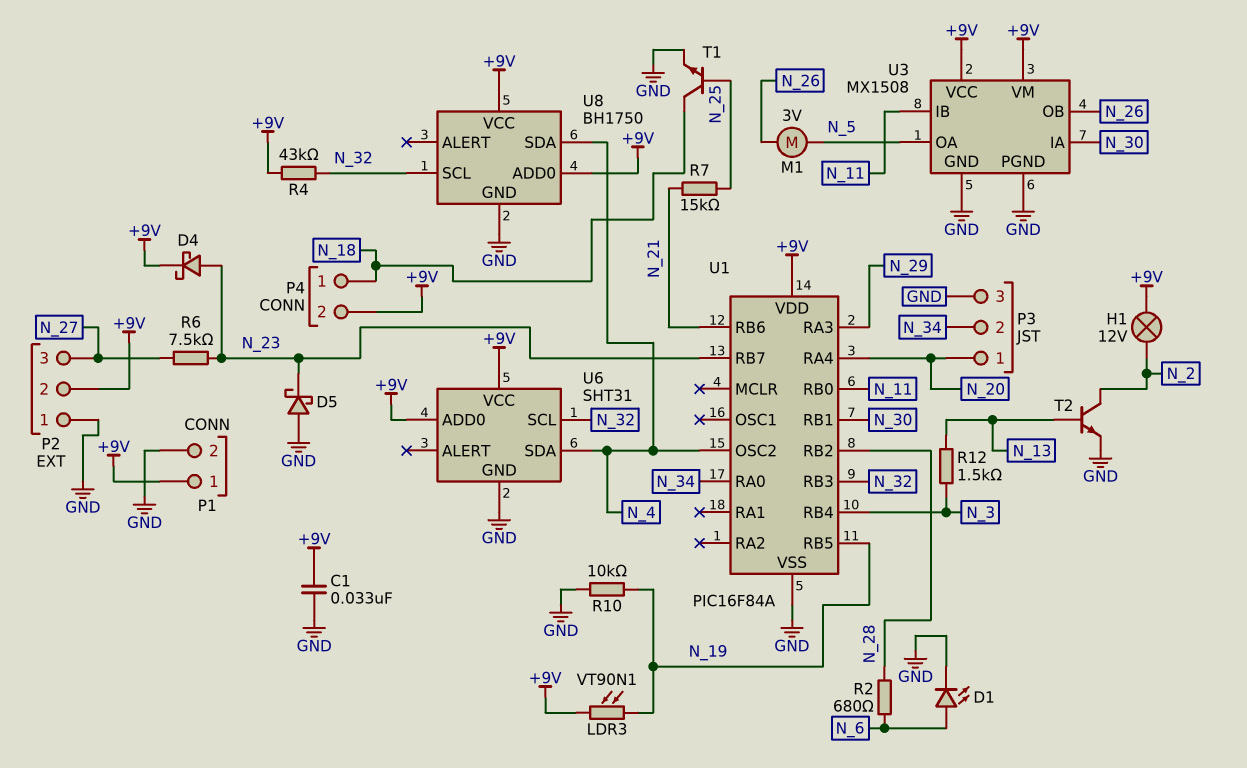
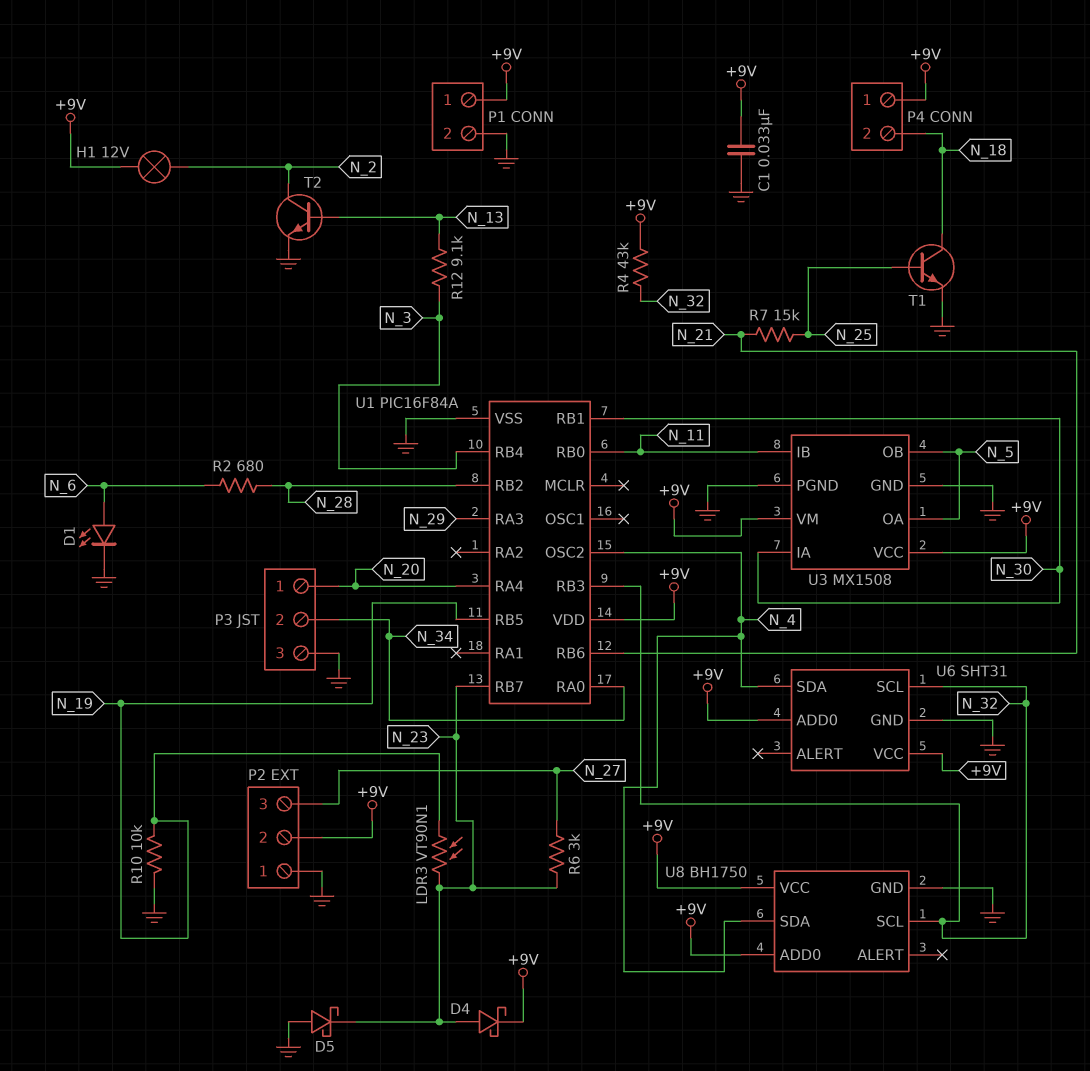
LDR3: VT90N1 (+9V, N_19) -> VT90N1 (N_19, N_23)
M1: motor 3V (N_5, N_26) -> none
P4 pin 1: N_18 -> +9V
P4 pin 2: +9V -> N_18
R6: 7.5k (N_23, N_27) -> 3k (N_23, N_27)
R12: 1.5k (N_3, N_13) -> 9.1k (N_3, N_13)
U3 pin OB: N_26 -> N_5

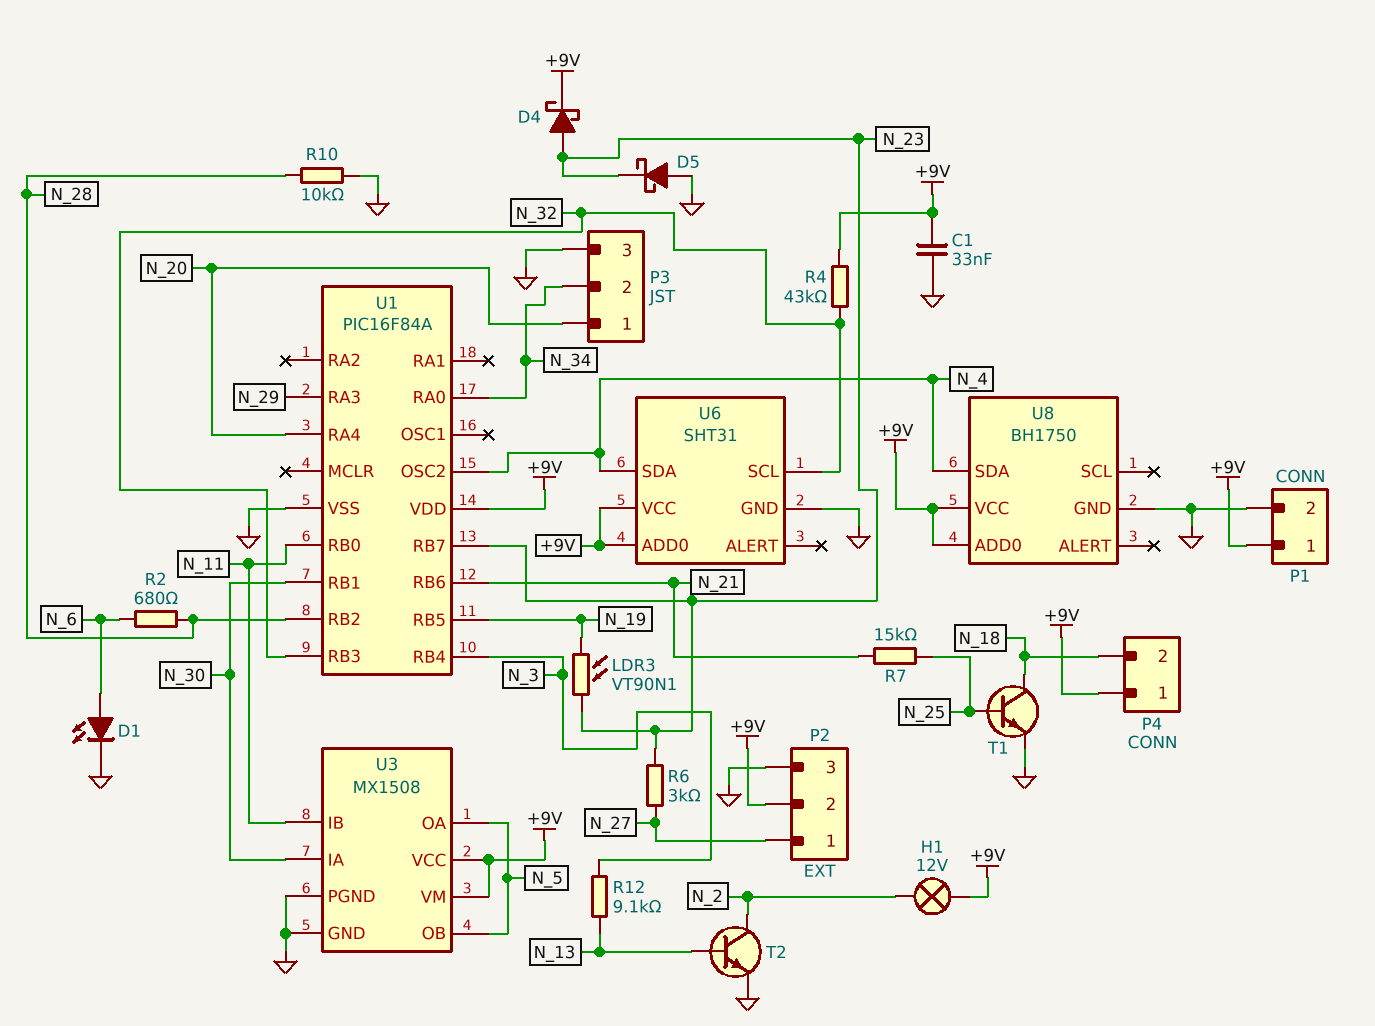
P2 pin 1: GND -> N_27
P2 pin 3: N_27 -> GND
R10: 10k (GND, N_19) -> 10k (GND, N_28)
U8 pin SCL: N_32 -> none

